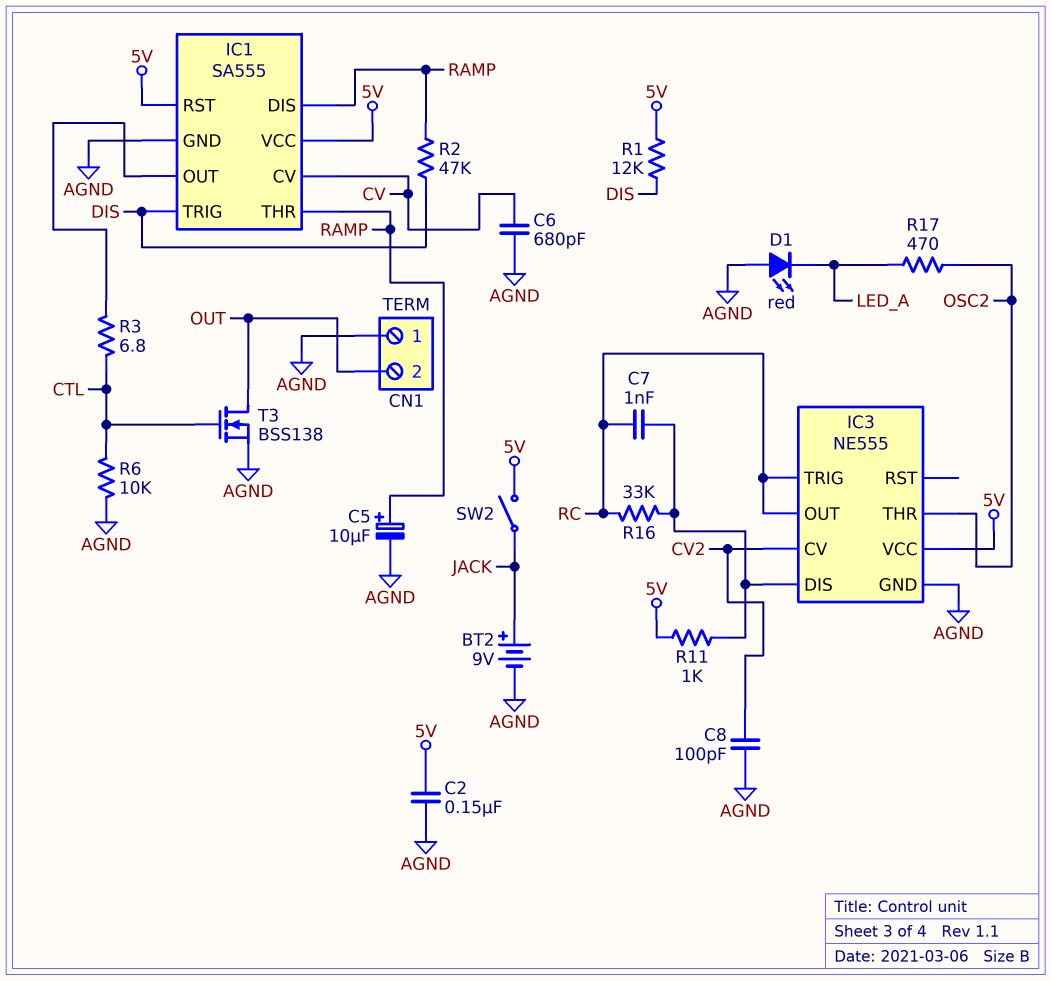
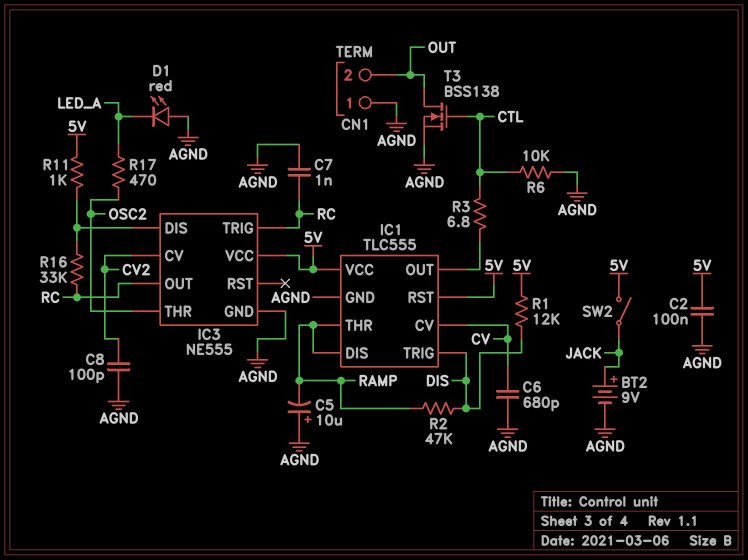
C2: 150nF (5V, AGND) -> 100nF (5V, AGND)
C5: 10uF (plus RAMP, minus AGND) -> 10uF (plus AGND, minus RAMP)
C7: 1nF (IC3/DIS, RC) -> 1nF (AGND, RC)
IC1: SA555 -> TLC555

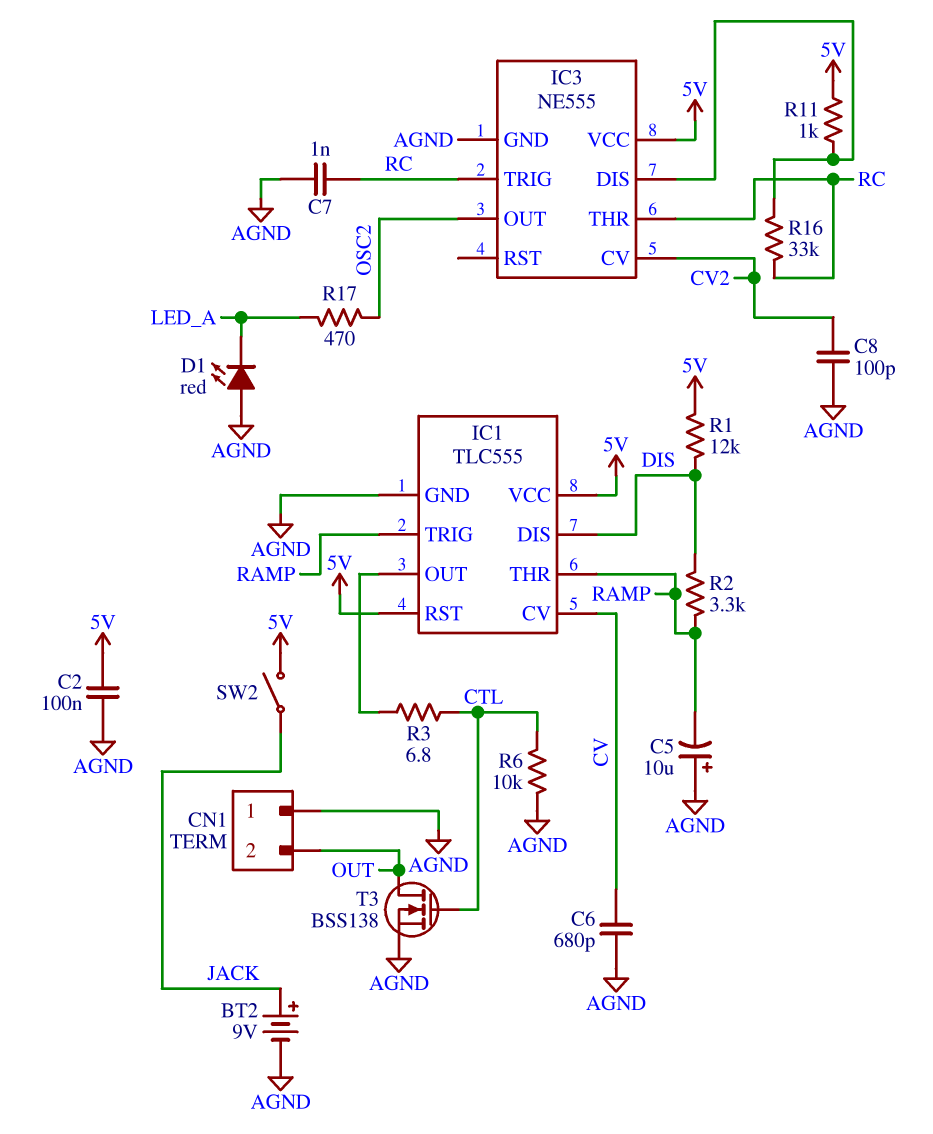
IC1 pin DIS: RAMP -> DIS
IC1 pin TRIG: DIS -> RAMP
IC3 pin OUT: RC -> OSC2
IC3 pin THR: OSC2 -> RC
R2: 47k (DIS, RAMP) -> 3.3k (DIS, RAMP)

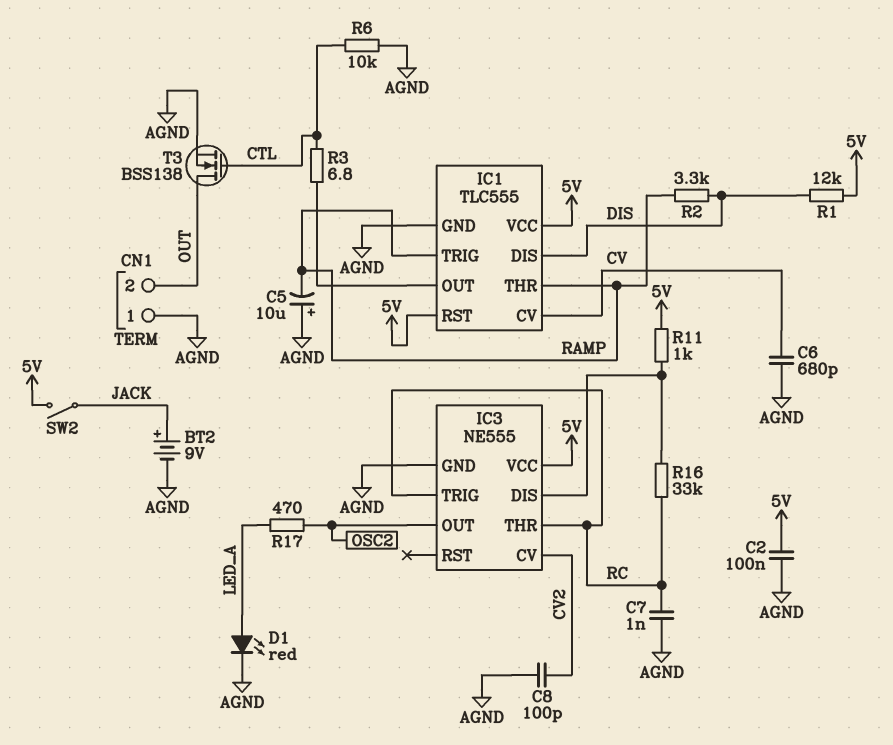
D1: LED red (A AGND, K LED_A) -> LED red (A LED_A, K AGND)

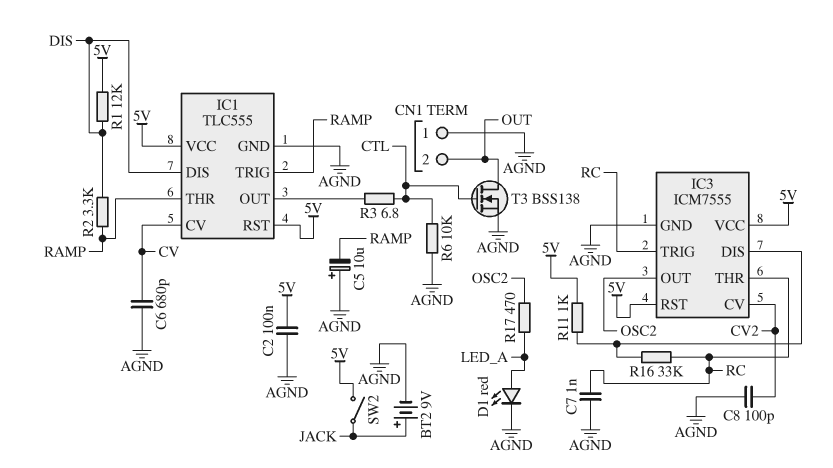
IC3: NE555 -> ICM7555
IC3 pin RST: none -> 5V

